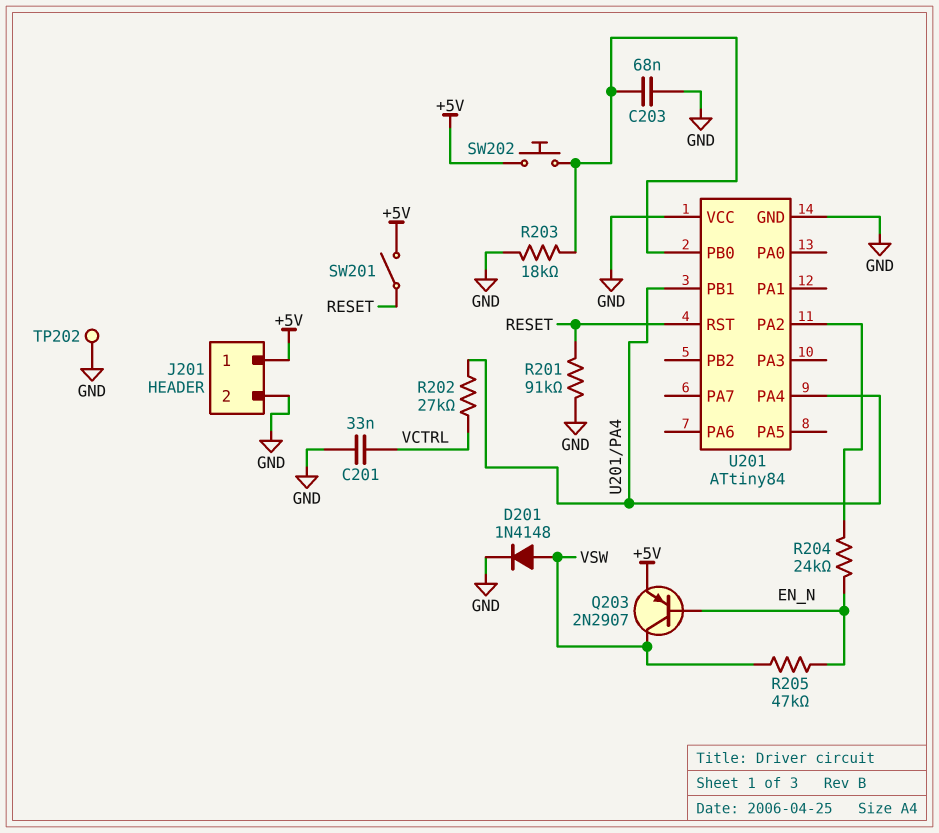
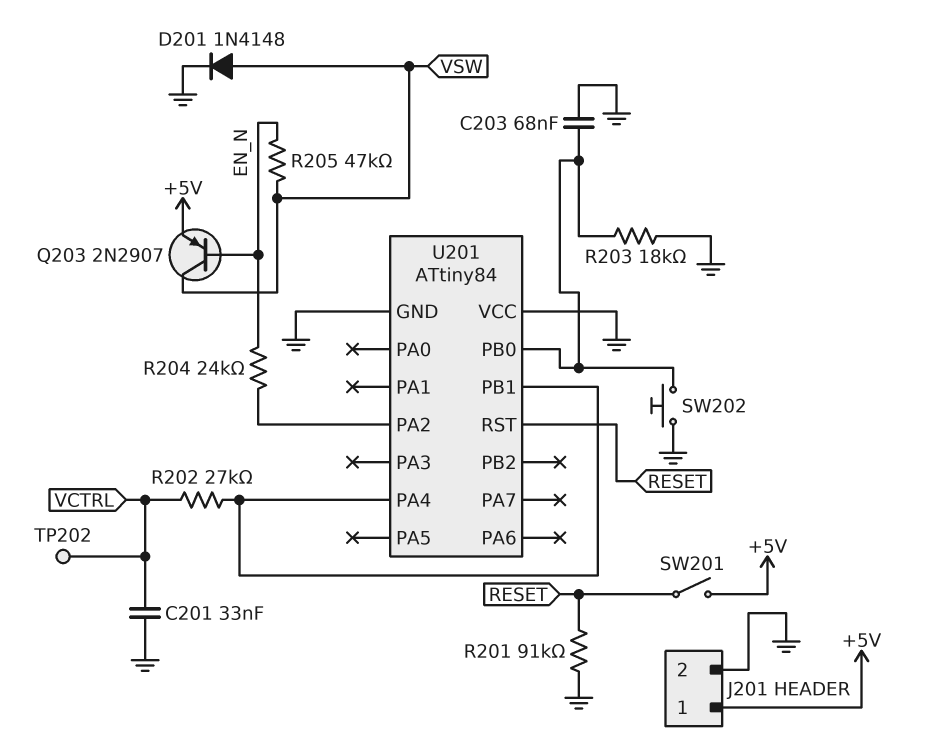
SW202: button (+5V, U201/PB0) -> button (GND, U201/PB0)
TP202: test point (GND) -> test point (VCTRL)

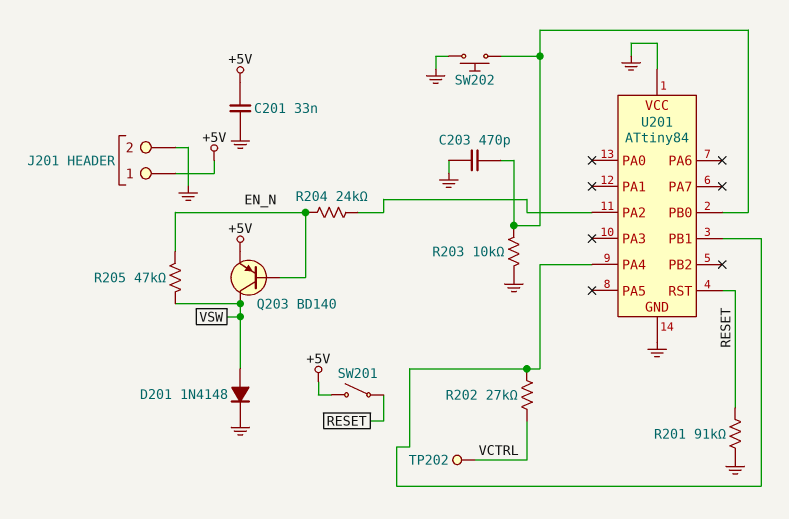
C201: 33nF (GND, VCTRL) -> 33nF (+5V, GND)
C203: 68nF (GND, U201/PB0) -> 470pF (GND, U201/PB0)
Q203: PNP 2N2907 (B EN_N, C VSW, E +5V) -> PNP BD140 (B EN_N, C VSW, E +5V)
R203: 18k (GND, U201/PB0) -> 10k (GND, U201/PB0)

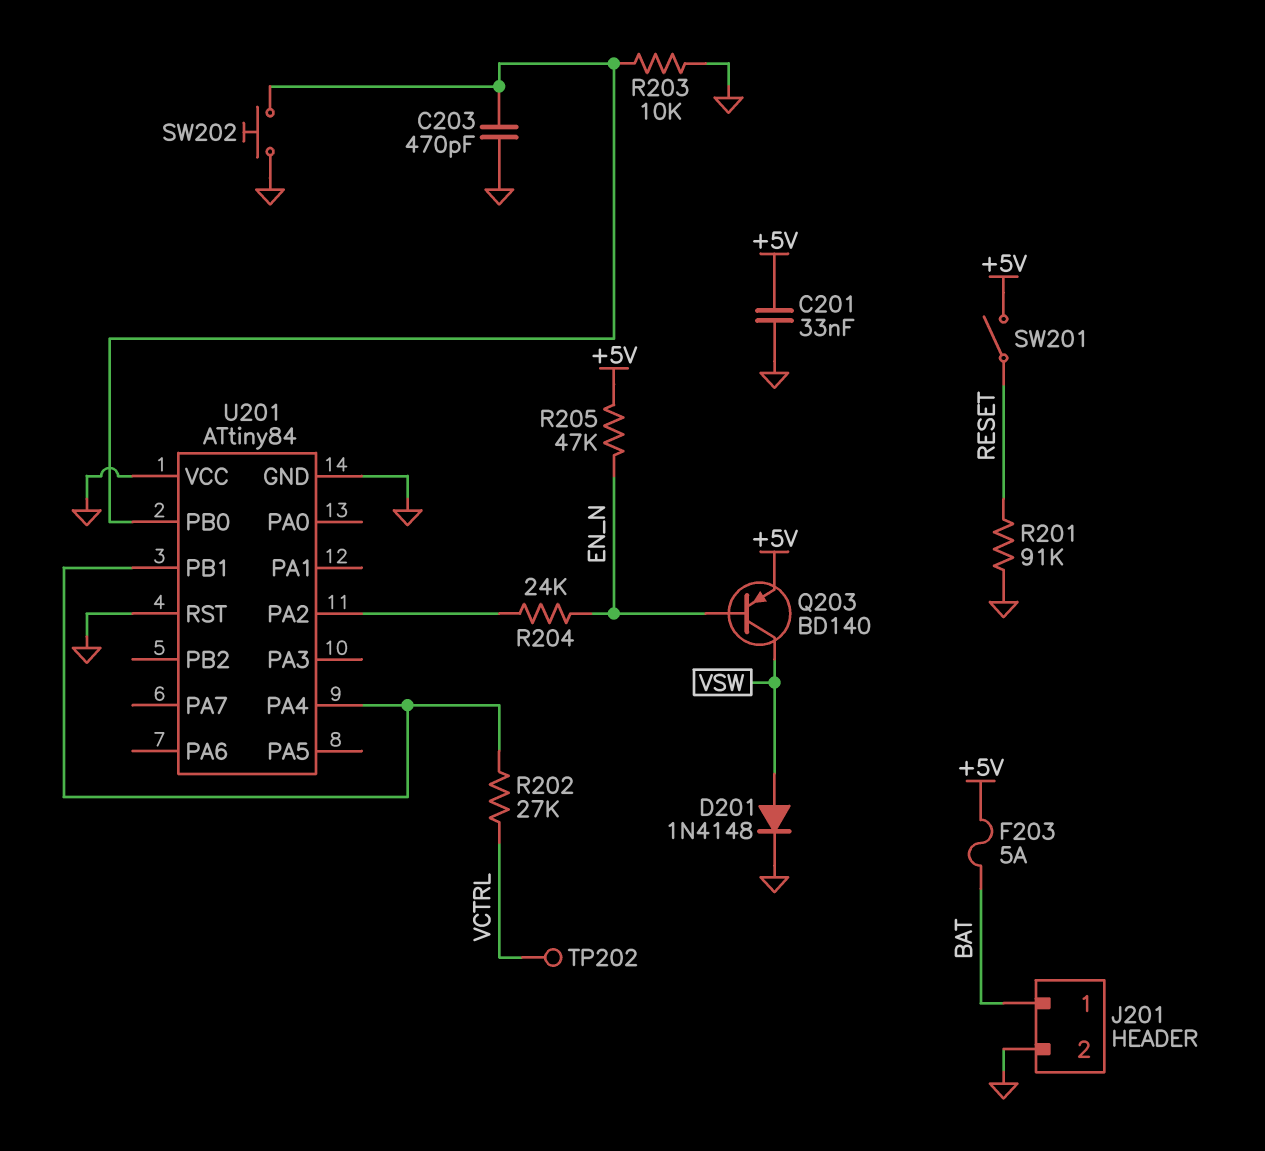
F203: none -> 5A (+5V, BAT)
J201 pin 1: +5V -> BAT
R205: 47k (EN_N, VSW) -> 47k (+5V, EN_N)
U201 pin RST: RESET -> GND

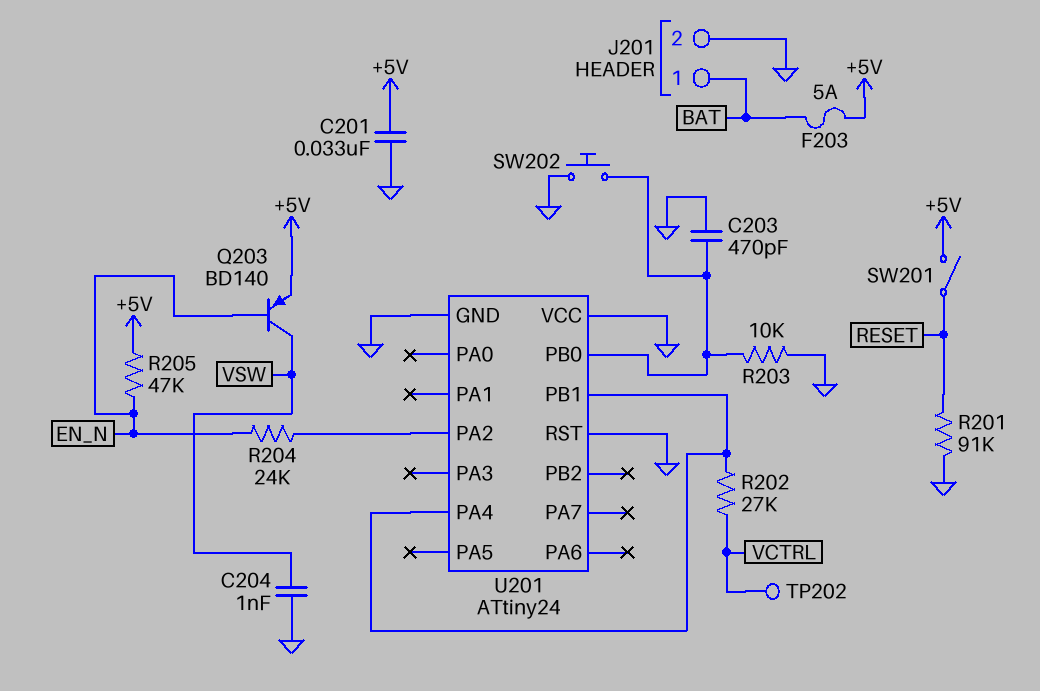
C204: none -> 1nF (GND, VSW)
D201: diode 1N4148 (A VSW, K GND) -> none
U201: ATtiny84 -> ATtiny24

